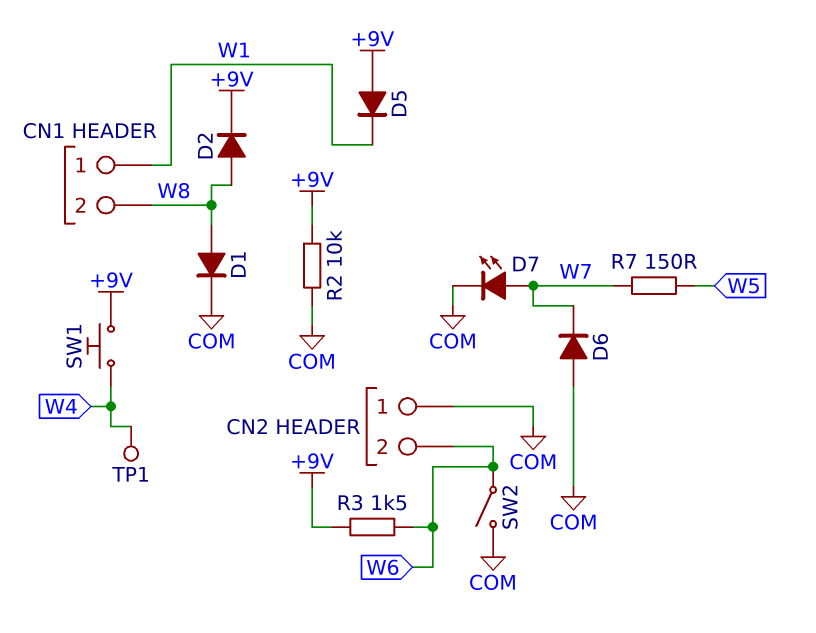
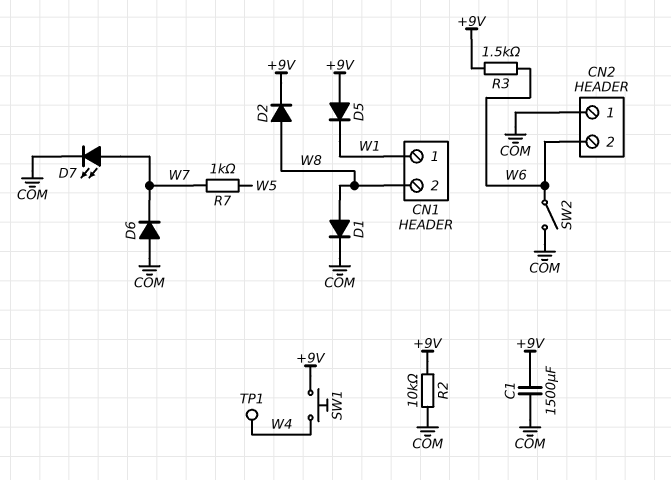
C1: none -> 1500uF (+9V, COM)
R7: 150 (W5, W7) -> 1k (W5, W7)

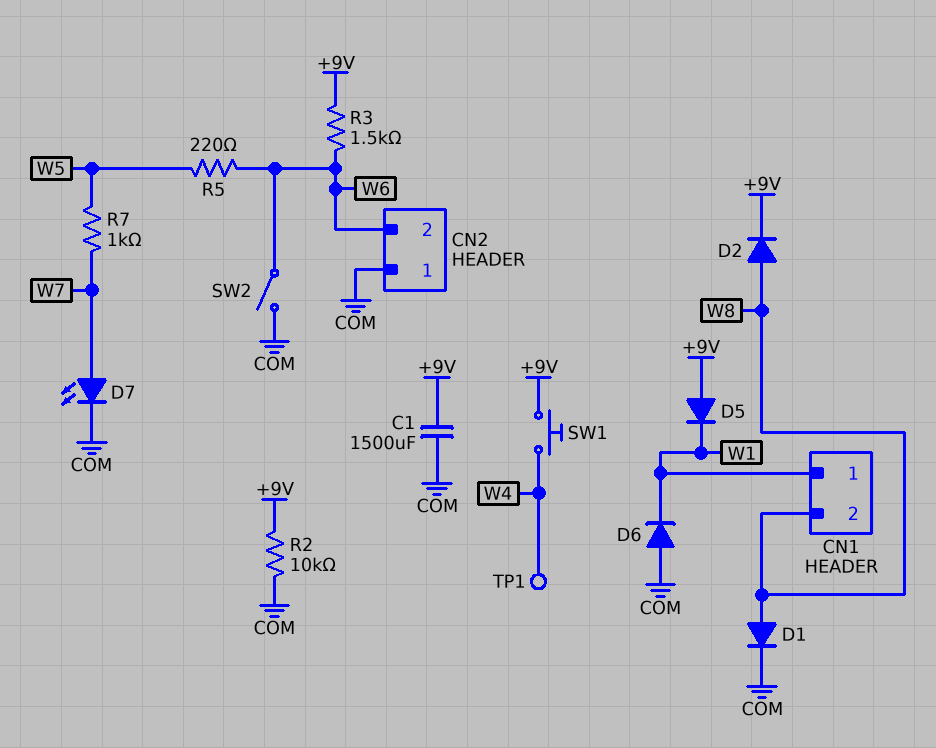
D6: diode (A COM, K W7) -> diode (A COM, K W1)
R5: none -> 220 (W5, W6)

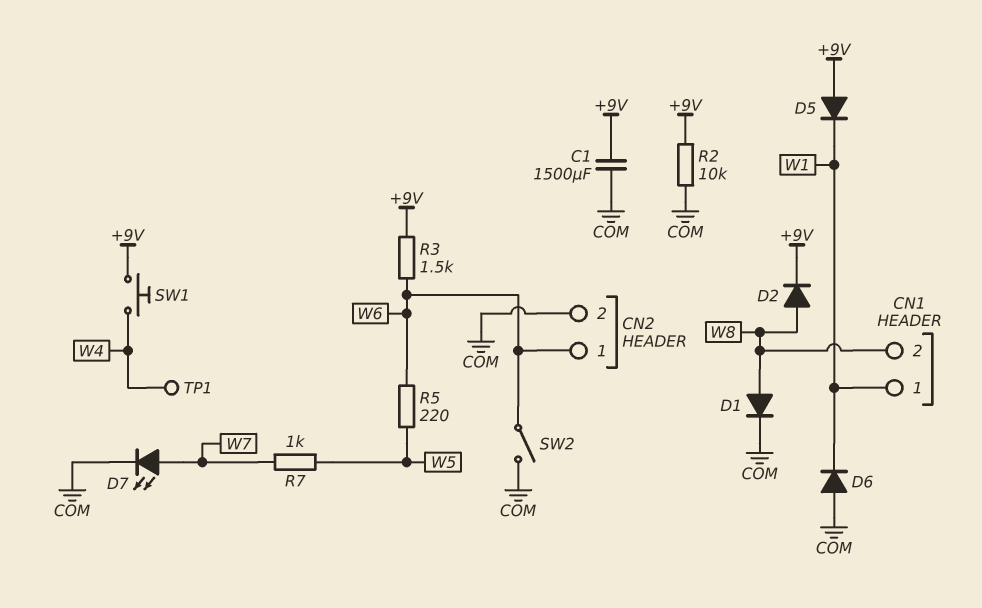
CN2 pin 1: COM -> W6
CN2 pin 2: W6 -> COM

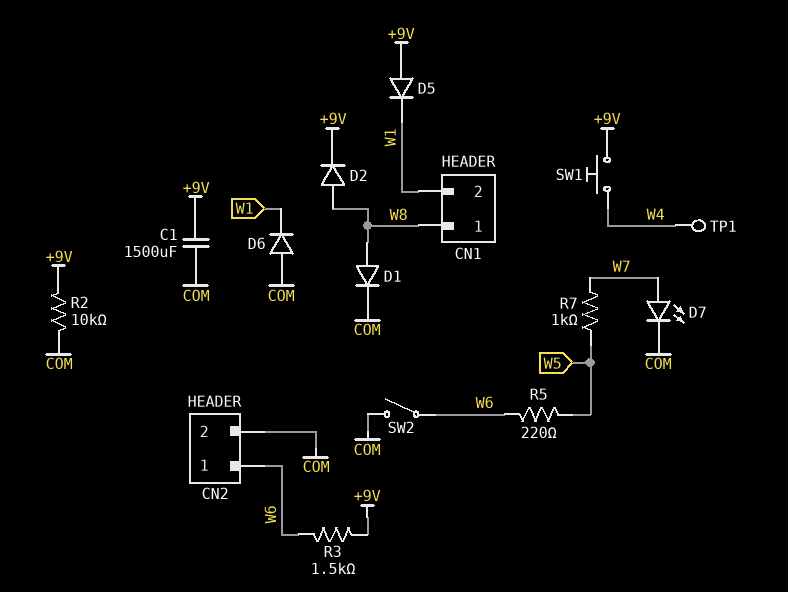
CN1 pin 1: W1 -> W8
CN1 pin 2: W8 -> W1

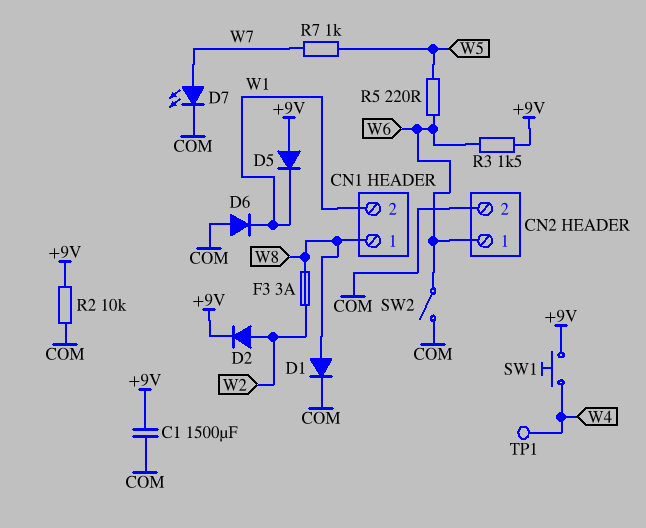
D2: diode (A W8, K +9V) -> diode (A W2, K +9V)
F3: none -> 3A (W2, W8)

